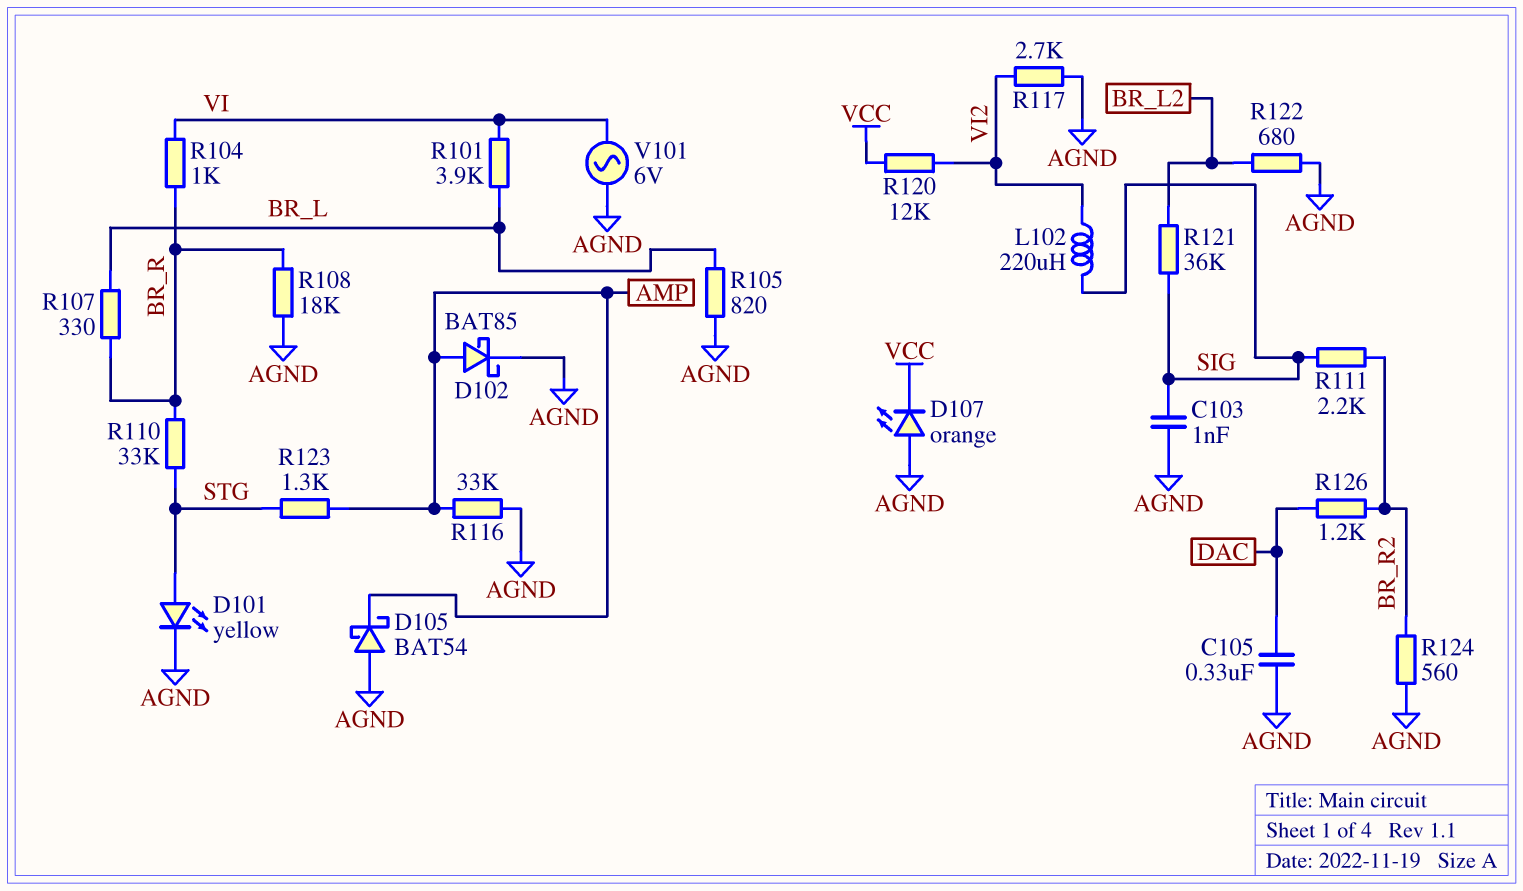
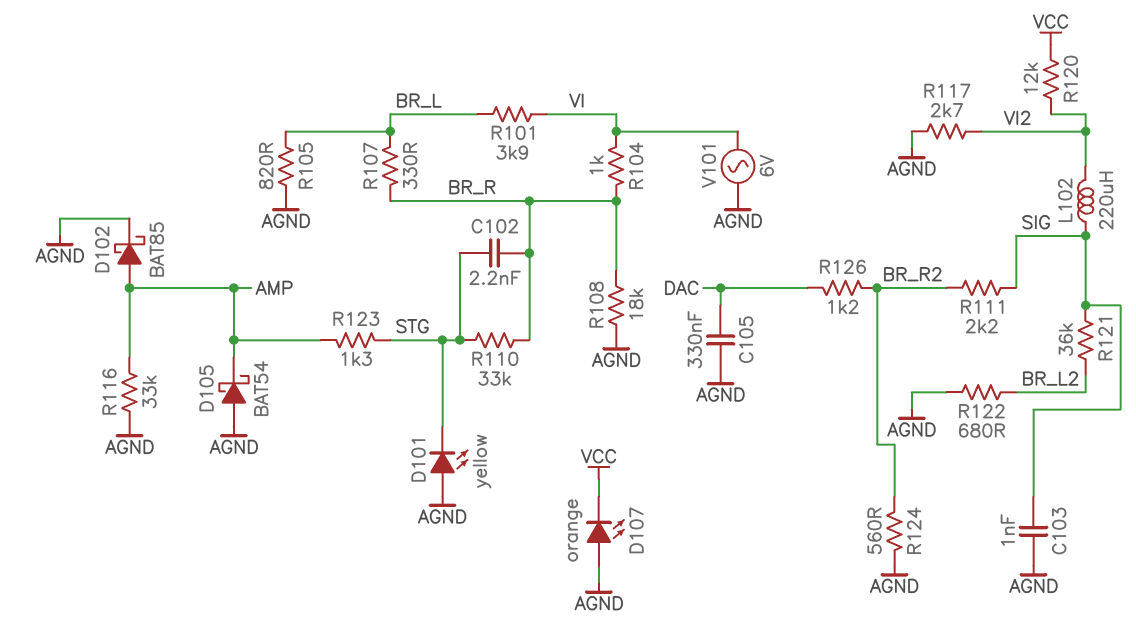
C102: none -> 2.2nF (BR_R, STG)
D101: LED yellow (A STG, K AGND) -> LED yellow (A AGND, K STG)

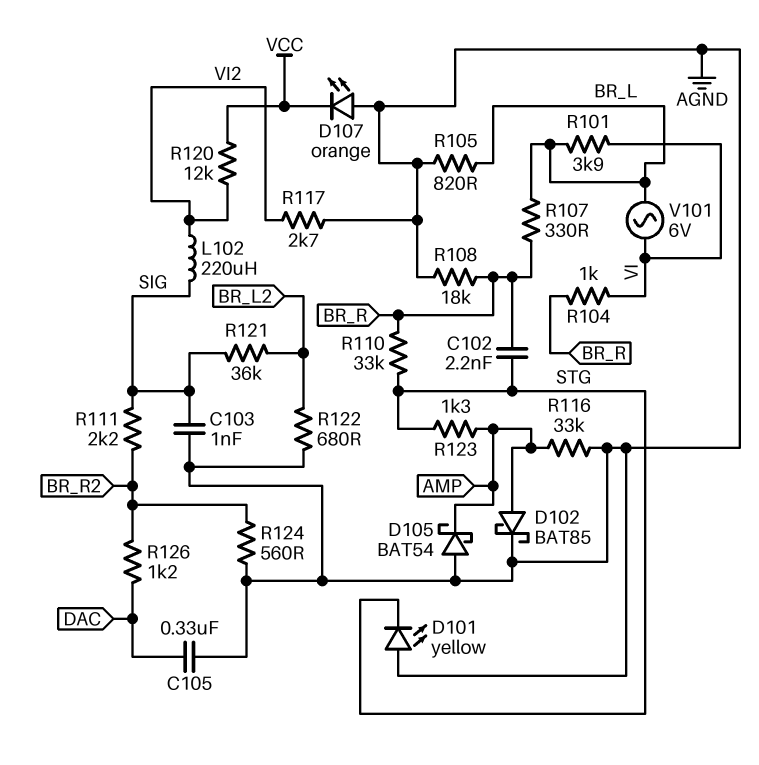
V101: AC 6V (AGND, VI) -> AC 6V (BR_L, VI)

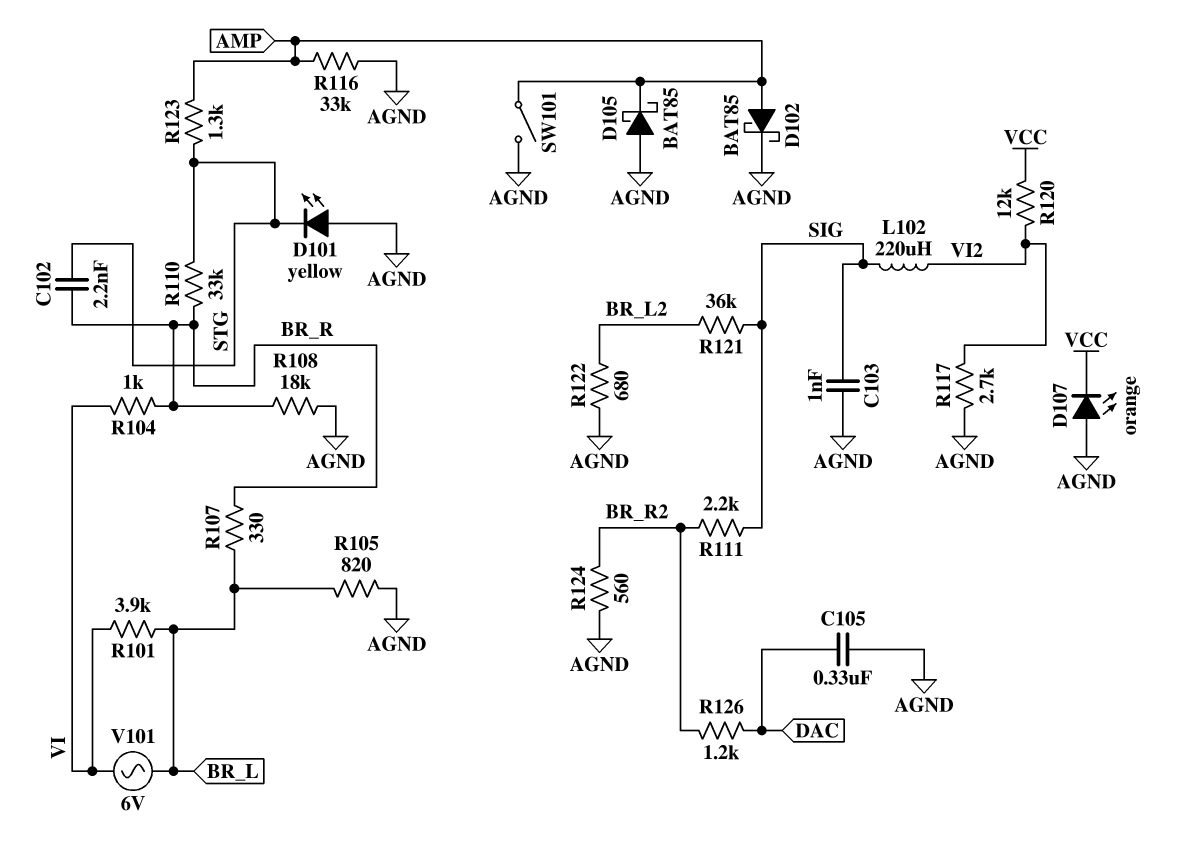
D105: schottky BAT54 (A AGND, K AMP) -> schottky BAT85 (A AGND, K AMP)
SW101: none -> switch (AGND, AMP)

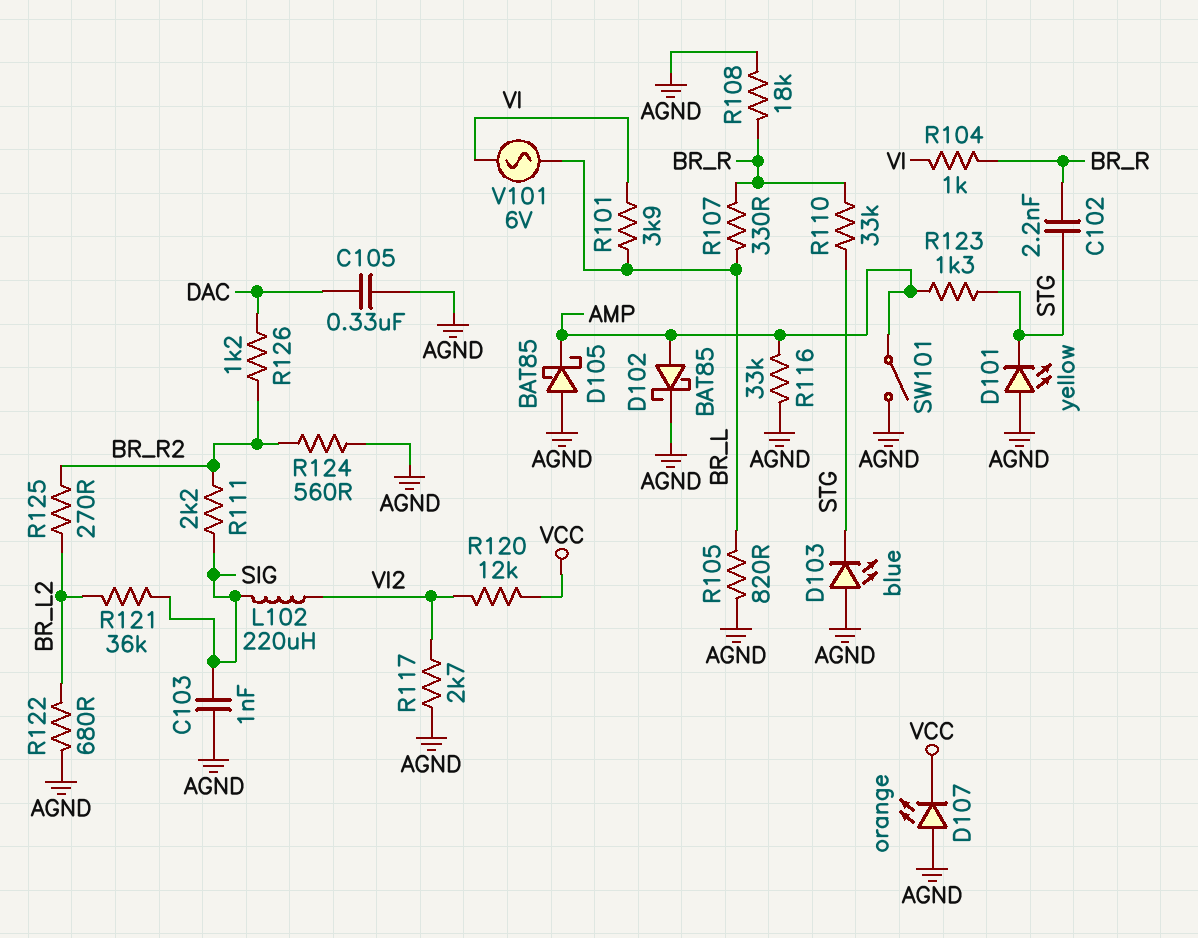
D103: none -> LED blue (A AGND, K STG)
R125: none -> 270 (BR_L2, BR_R2)

